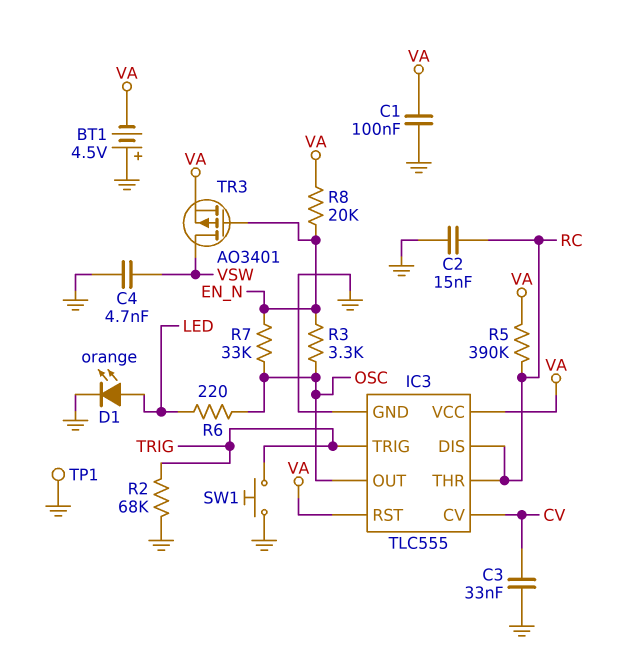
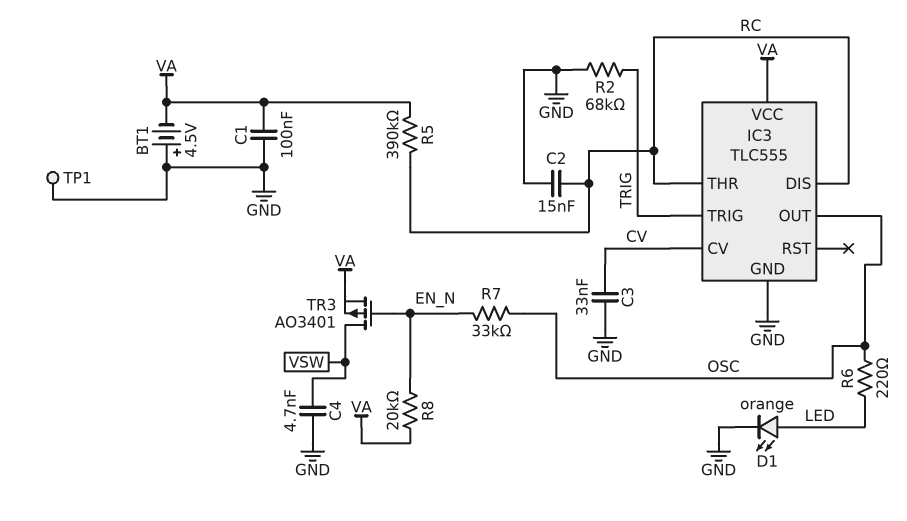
IC3 pin RST: VA -> none
R3: 3.3k (EN_N, OSC) -> none
SW1: button (GND, TRIG) -> none

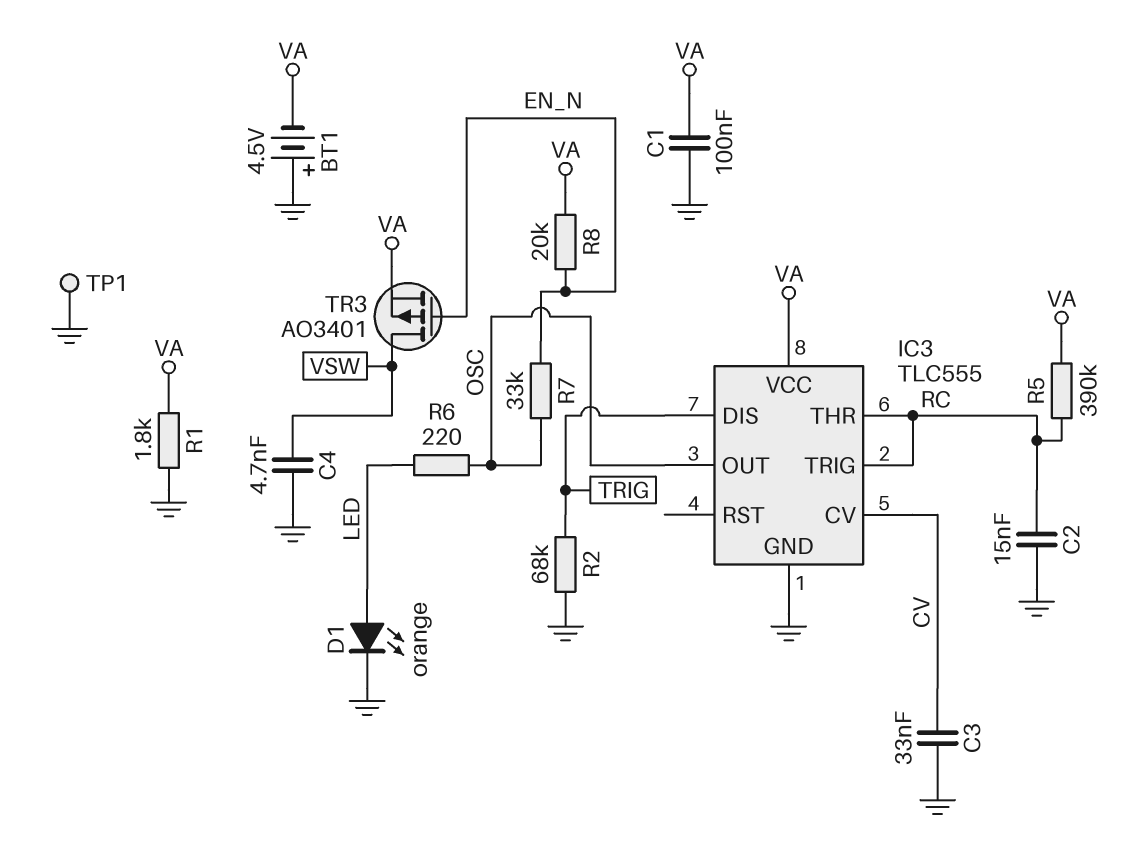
IC3 pin DIS: RC -> TRIG
IC3 pin TRIG: TRIG -> RC
R1: none -> 1.8k (GND, VA)

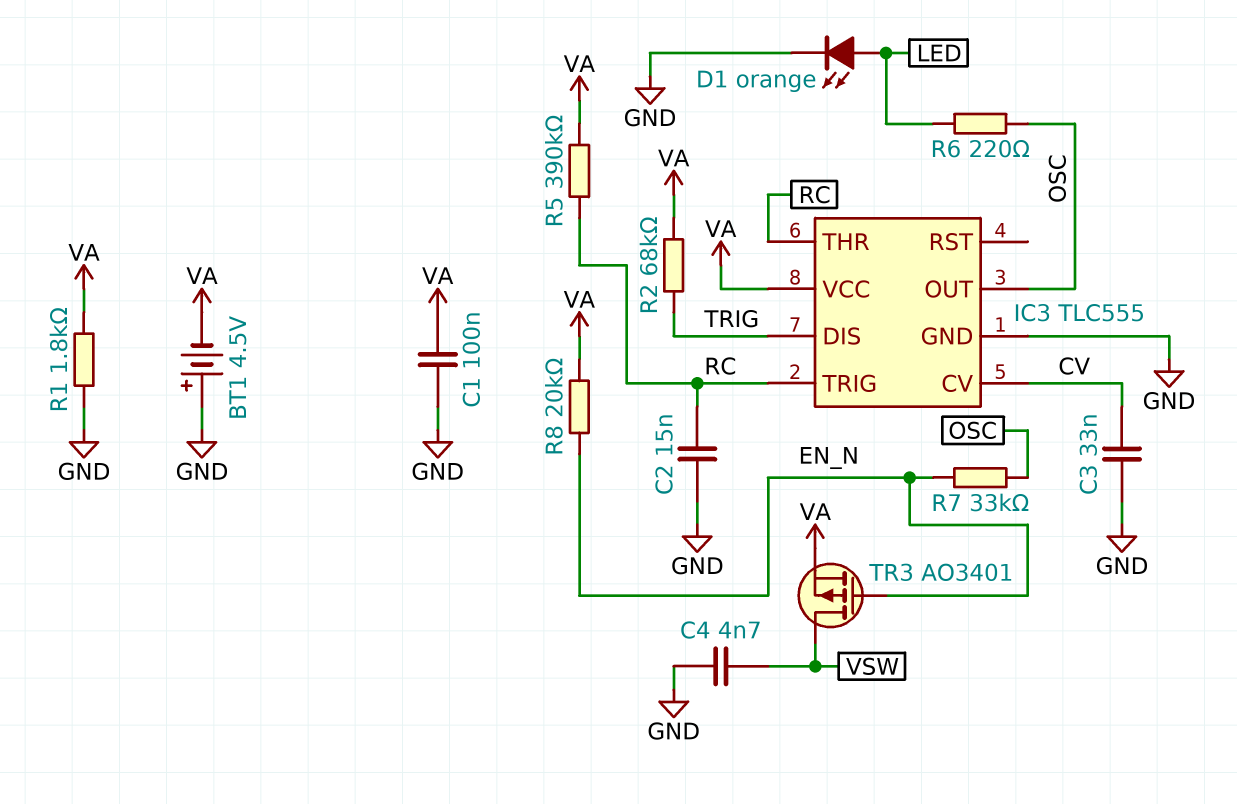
R2: 68k (GND, TRIG) -> 68k (TRIG, VA)
TP1: test point (GND) -> none

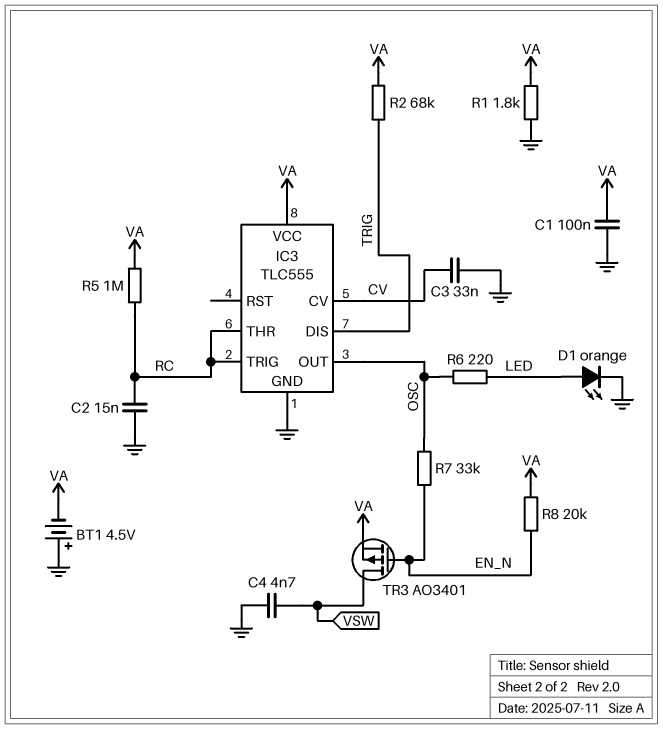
R5: 390k (RC, VA) -> 1M (RC, VA)

